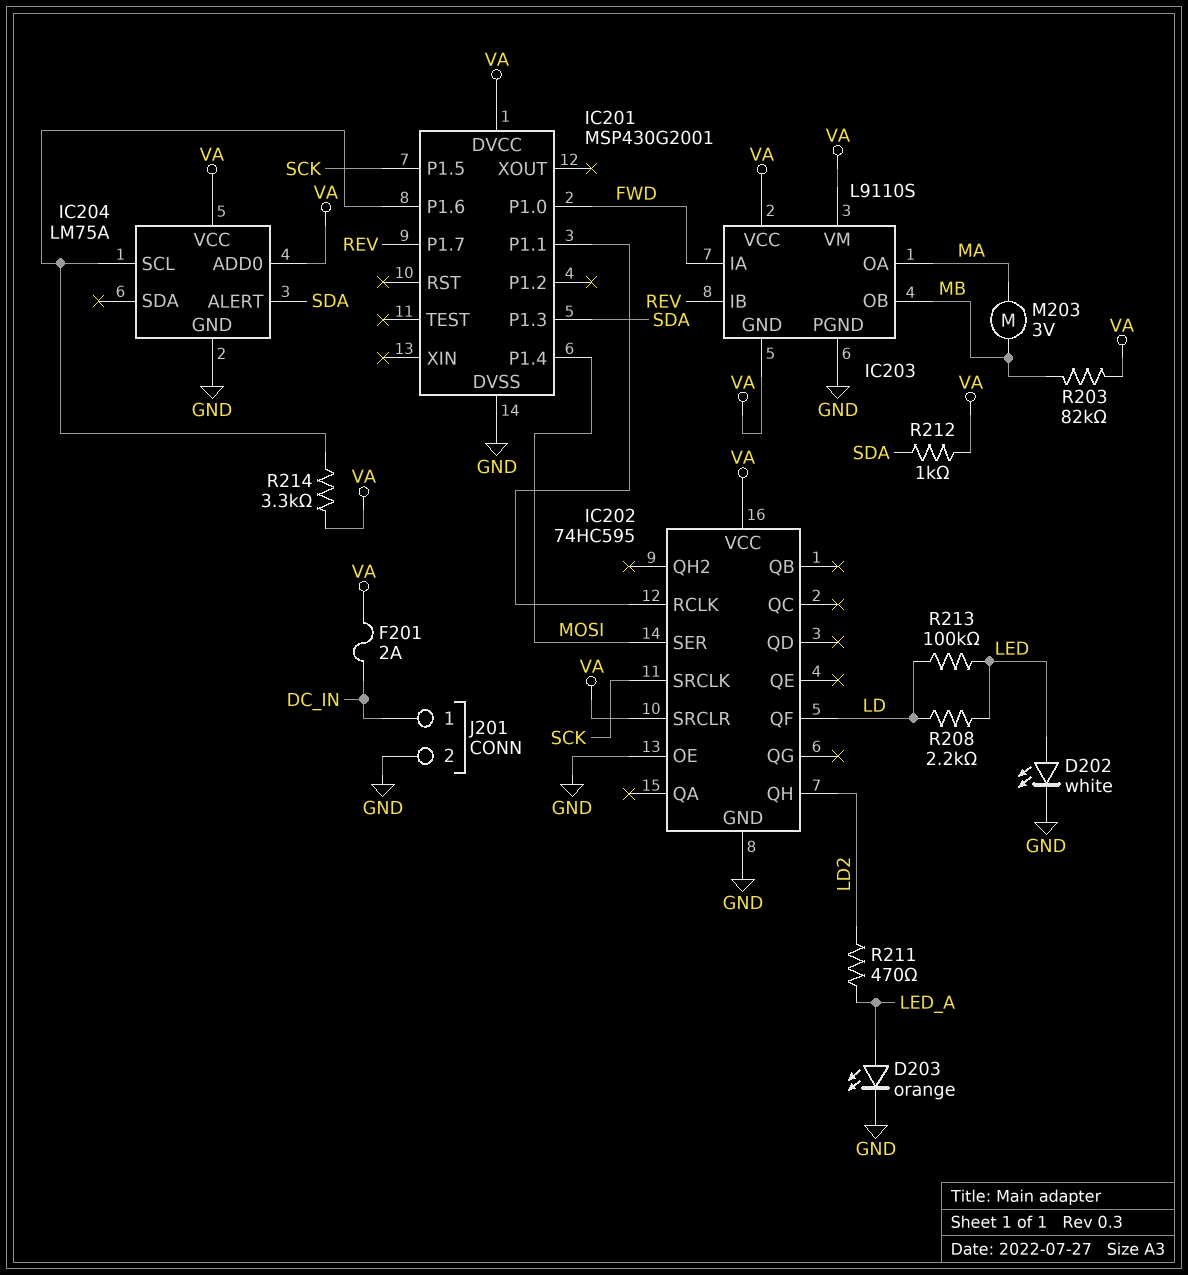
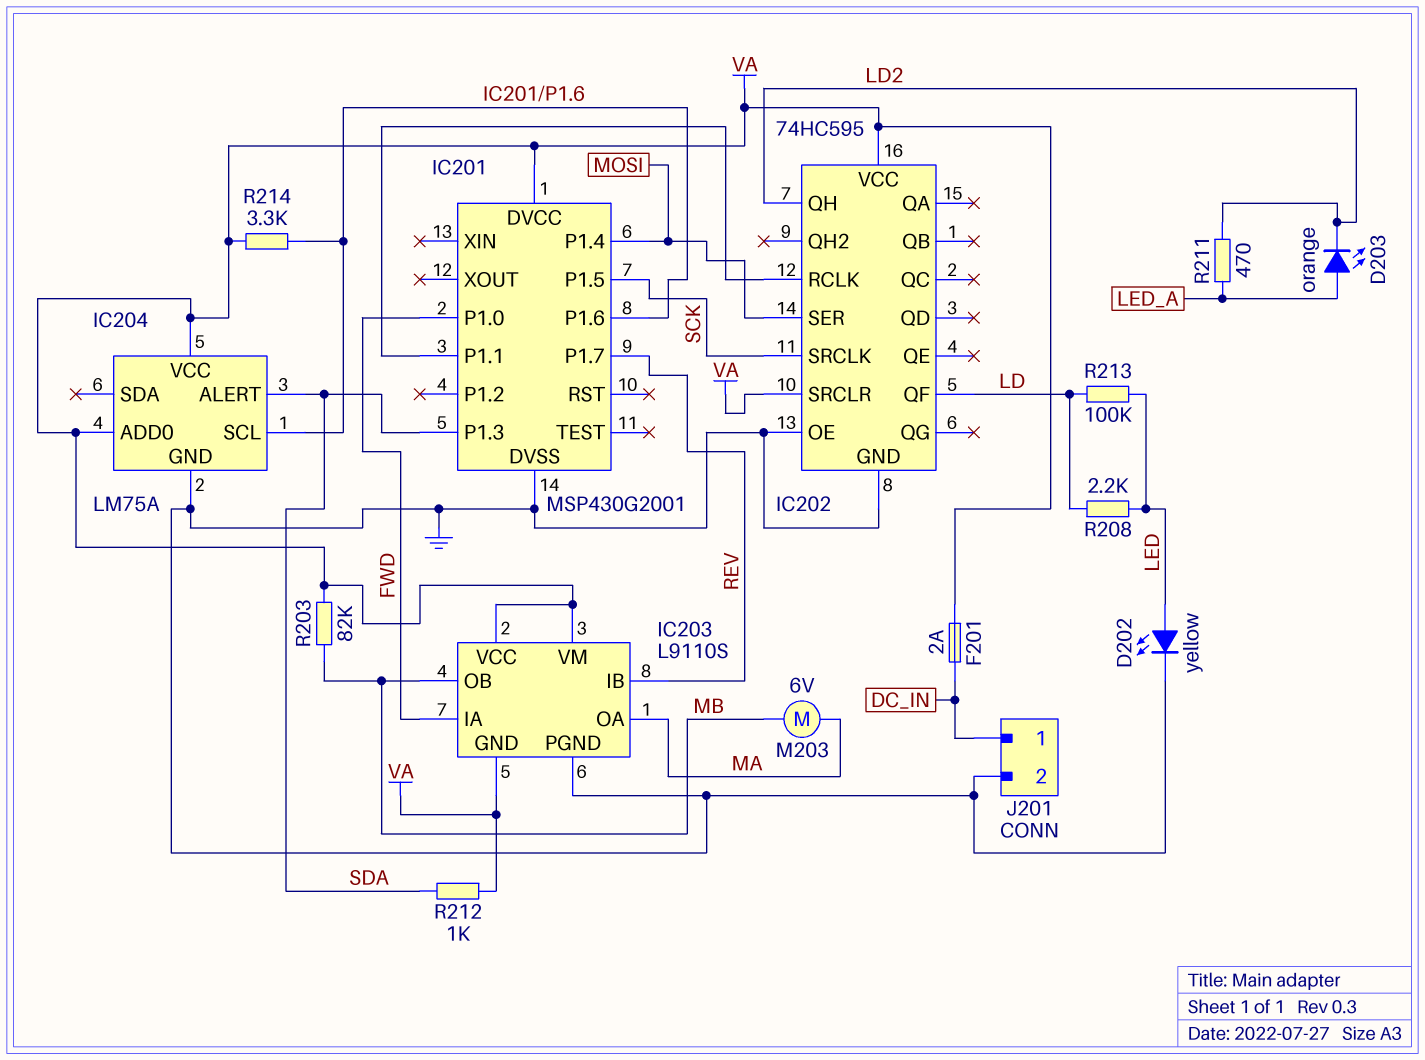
D202: LED white (A LED, K GND) -> LED yellow (A LED, K GND)
D203: LED orange (A LED_A, K GND) -> LED orange (A LED_A, K LD2)
M203: motor 3V (MA, MB) -> motor 6V (MA, MB)

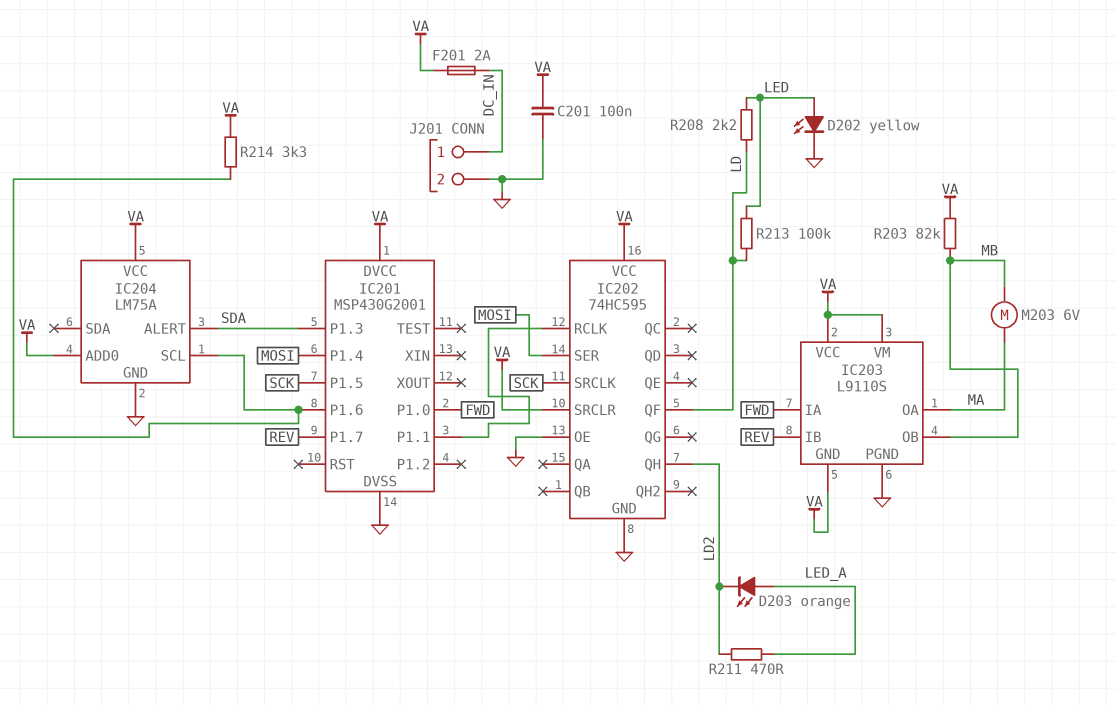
C201: none -> 100nF (GND, VA)
R212: 1k (SDA, VA) -> none

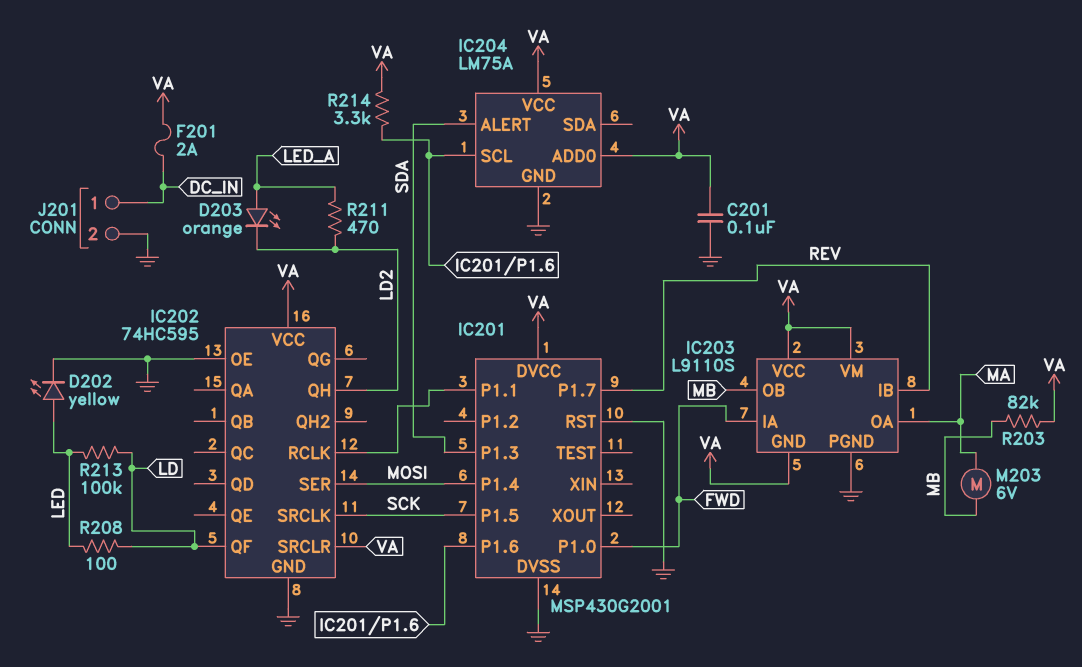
IC201 pin RST: none -> GND
R208: 2.2k (LD, LED) -> 100 (LD, LED)

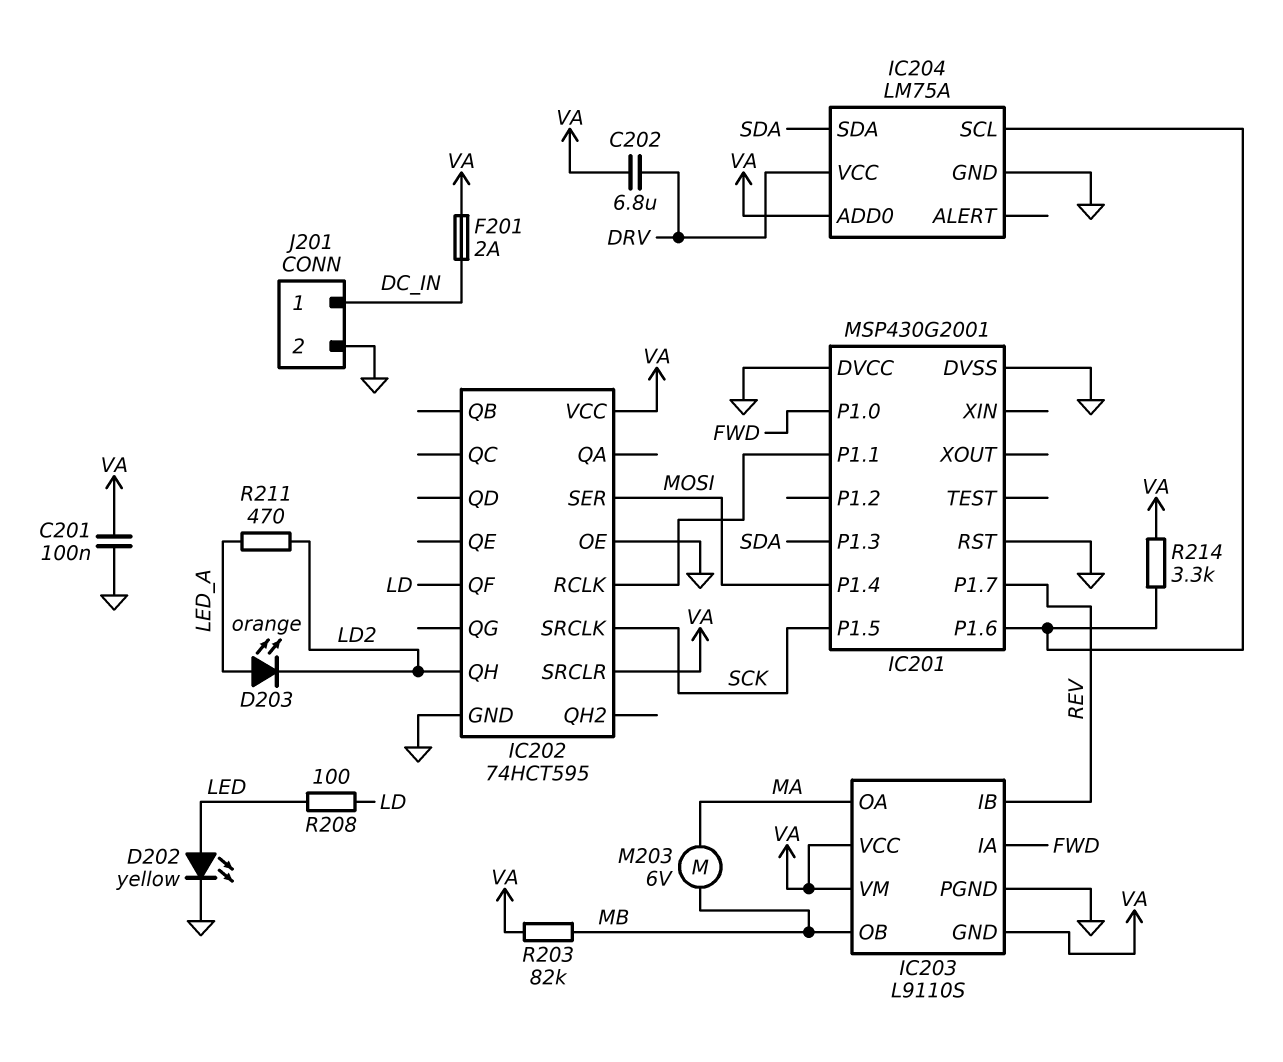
C202: none -> 6.8uF (DRV, VA)
IC201 pin DVCC: VA -> GND
IC202: 74HC595 -> 74HCT595
IC204 pin ALERT: SDA -> none
IC204 pin SDA: none -> SDA
IC204 pin VCC: VA -> DRV
R213: 100k (LD, LED) -> none

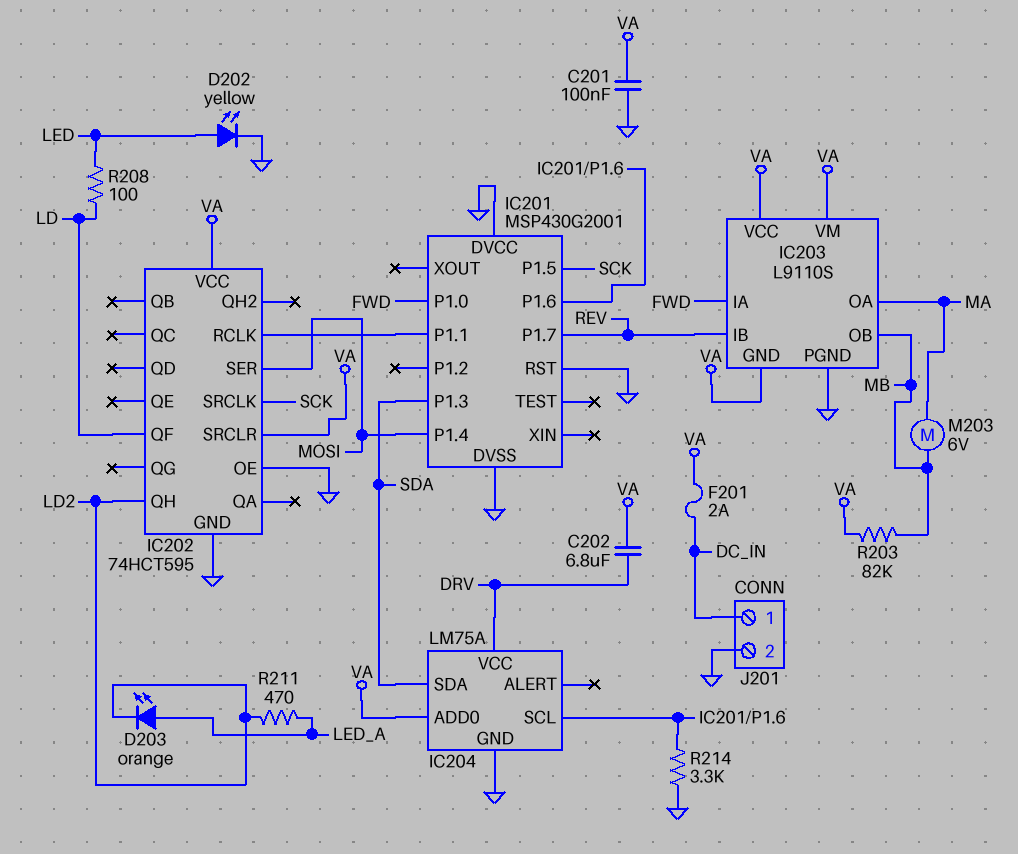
R214: 3.3k (IC201/P1.6, VA) -> 3.3k (GND, IC201/P1.6)

